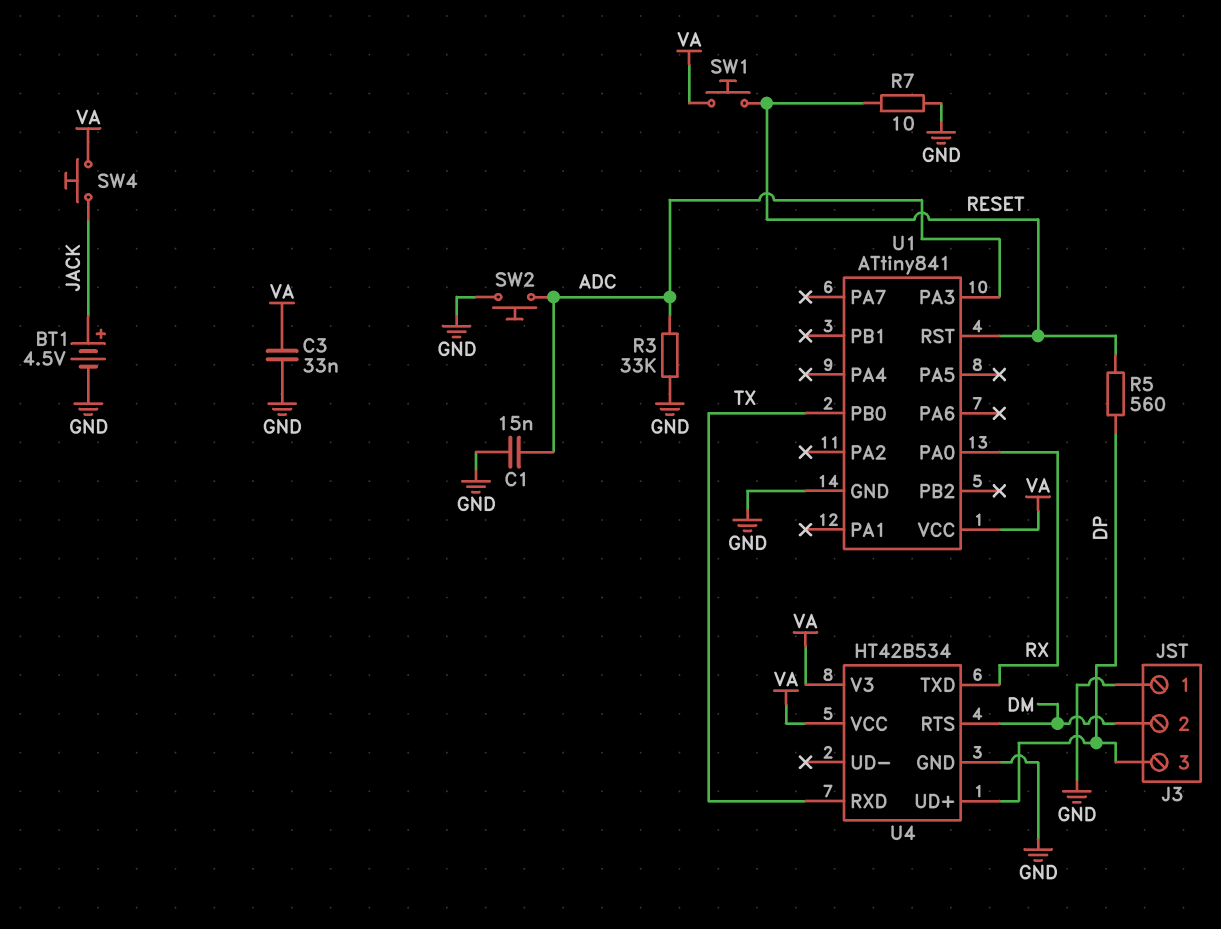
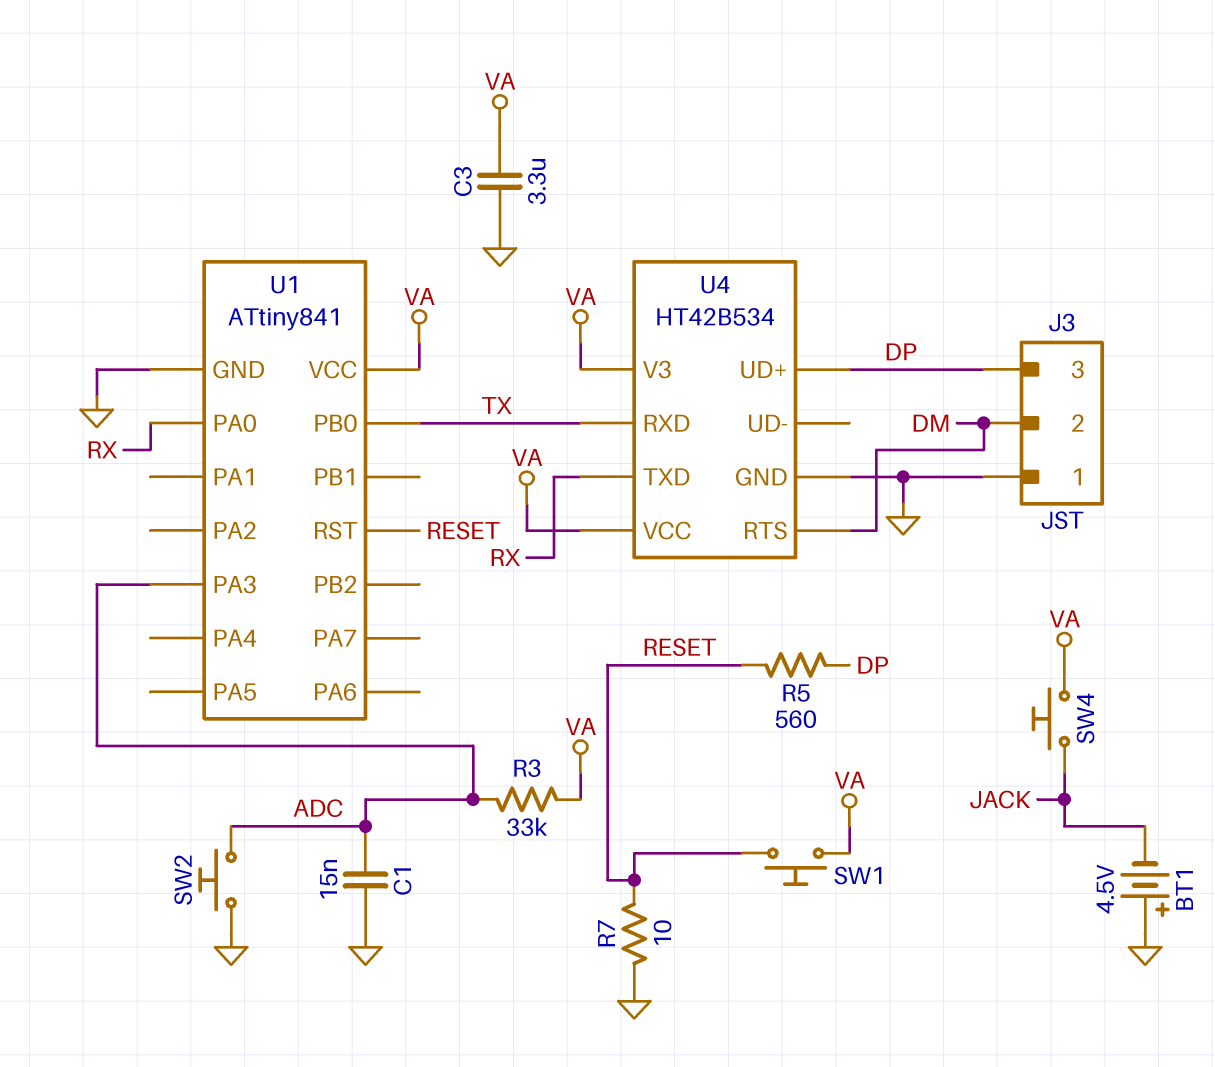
BT1: 4.5V (plus JACK, minus GND) -> 4.5V (plus GND, minus JACK)
C3: 33nF (GND, VA) -> 3.3uF (GND, VA)
R3: 33k (ADC, GND) -> 33k (ADC, VA)

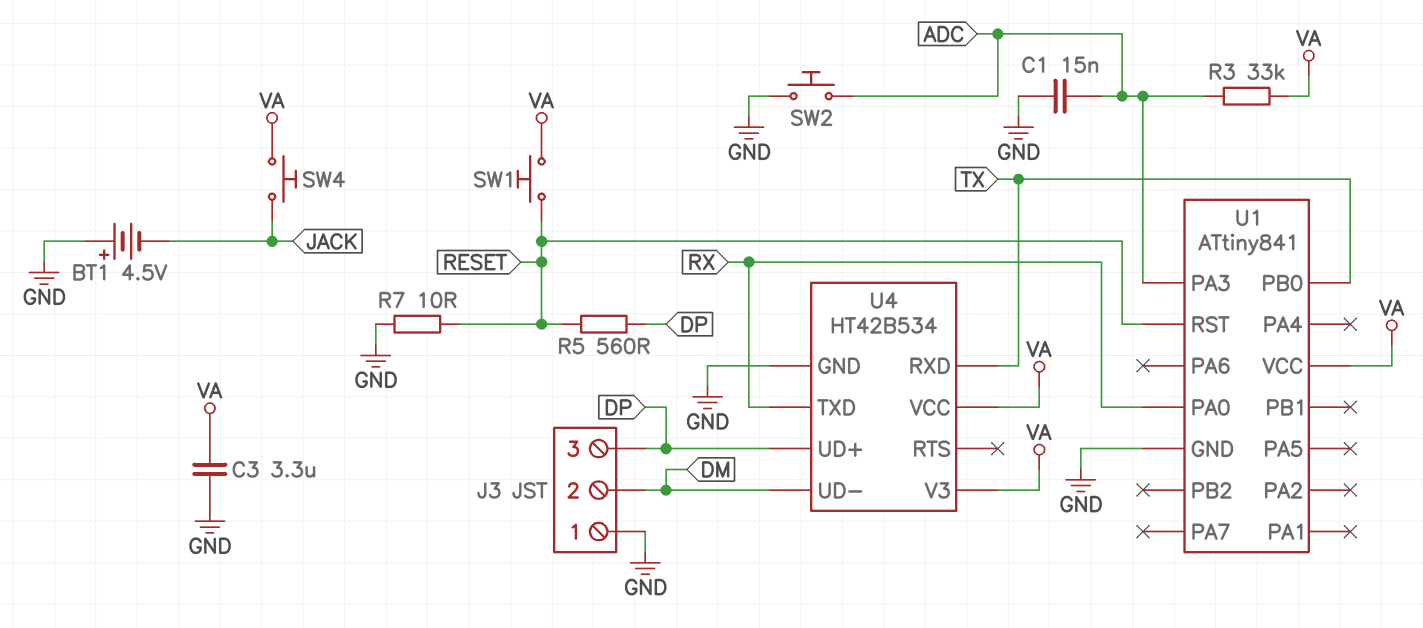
U4 pin RTS: DM -> none
U4 pin UD-: none -> DM

